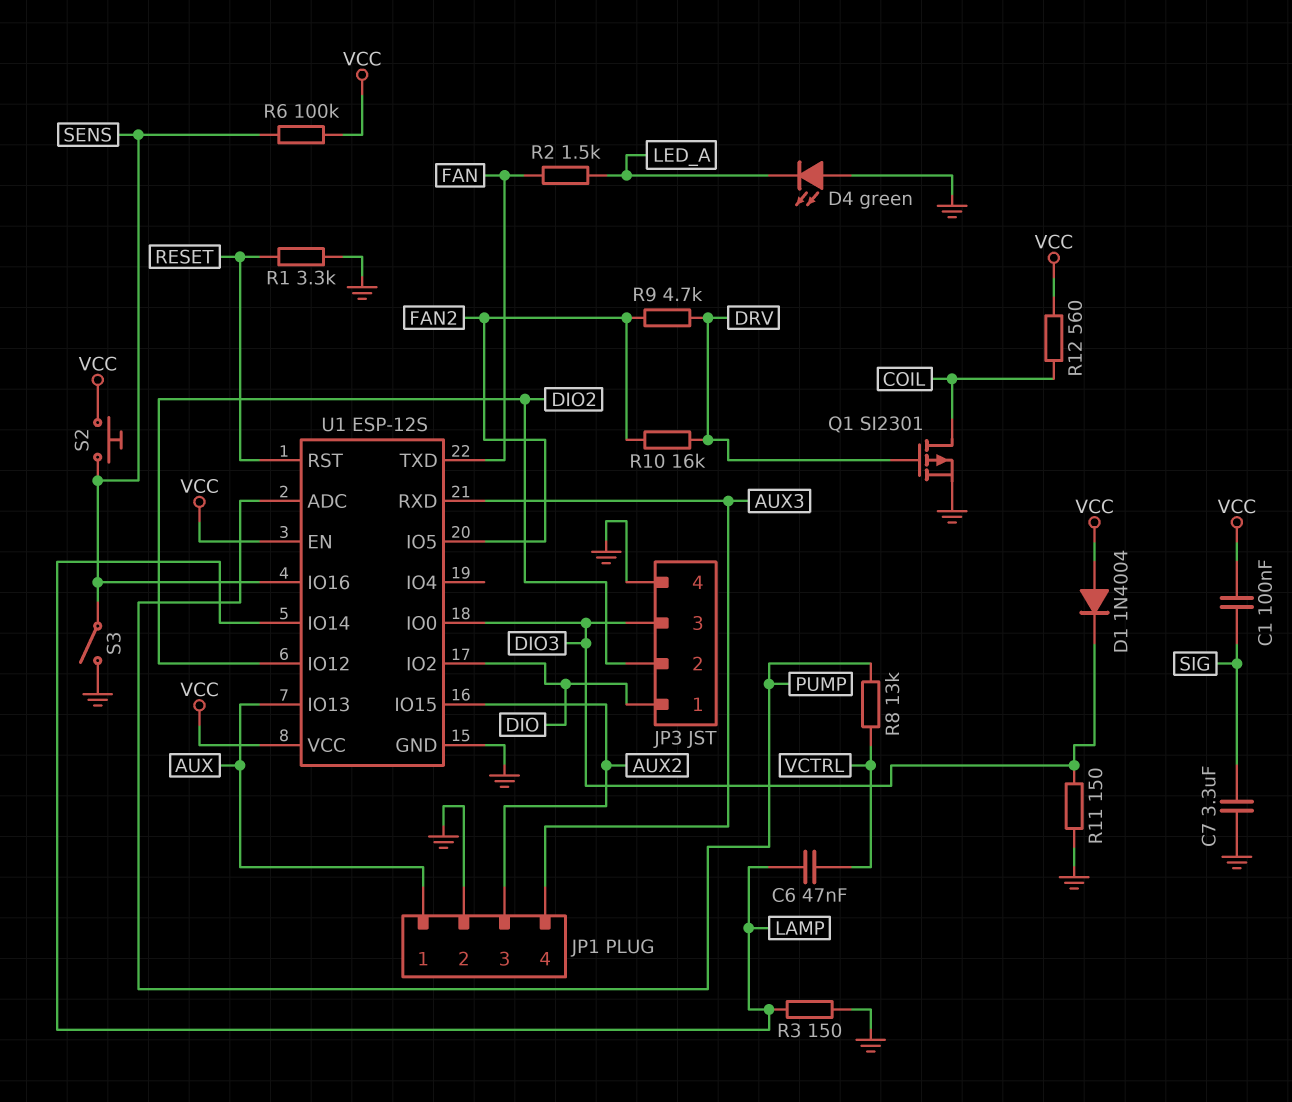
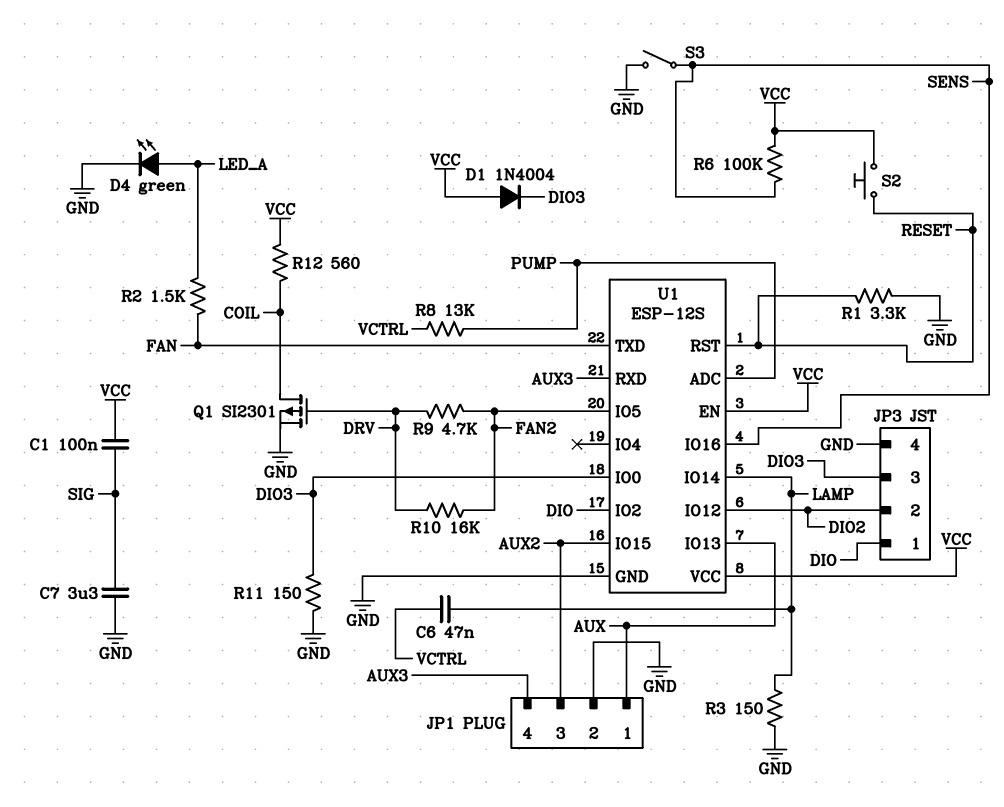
D4: LED green (A GND, K LED_A) -> LED green (A LED_A, K GND)
S2: button (SENS, VCC) -> button (RESET, VCC)

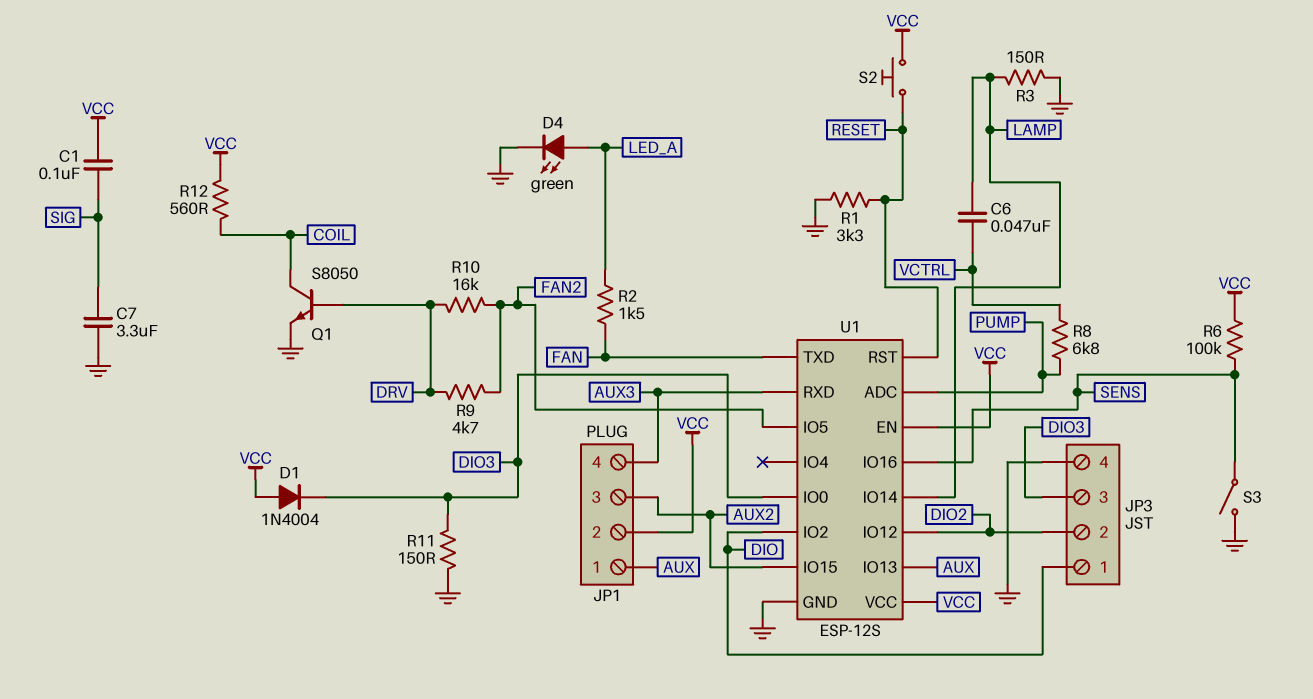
JP1 pin 2: GND -> VCC
Q1: PMOS SI2301 (G DRV, D COIL, S GND) -> NPN S8050 (B DRV, C COIL, E GND)
R8: 13k (PUMP, VCTRL) -> 6.8k (PUMP, VCTRL)

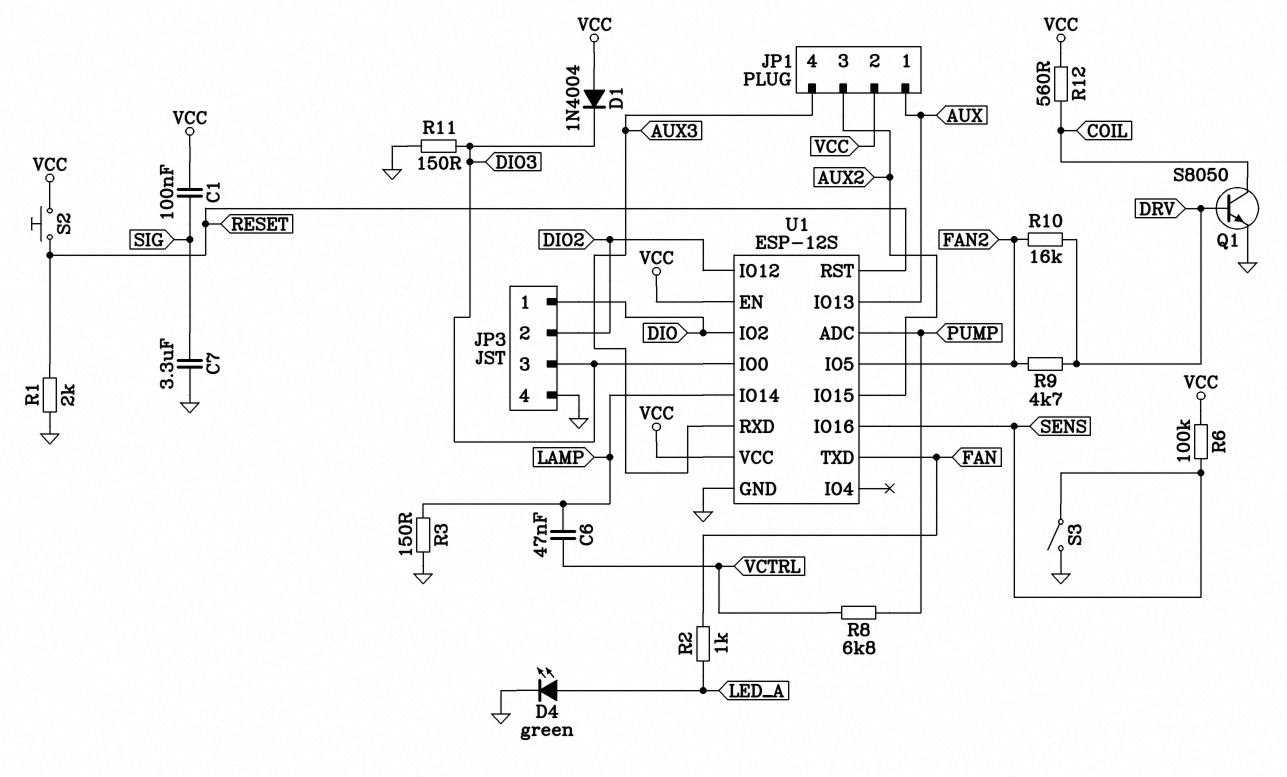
R1: 3.3k (GND, RESET) -> 2k (GND, RESET)
R2: 1.5k (FAN, LED_A) -> 1k (FAN, LED_A)

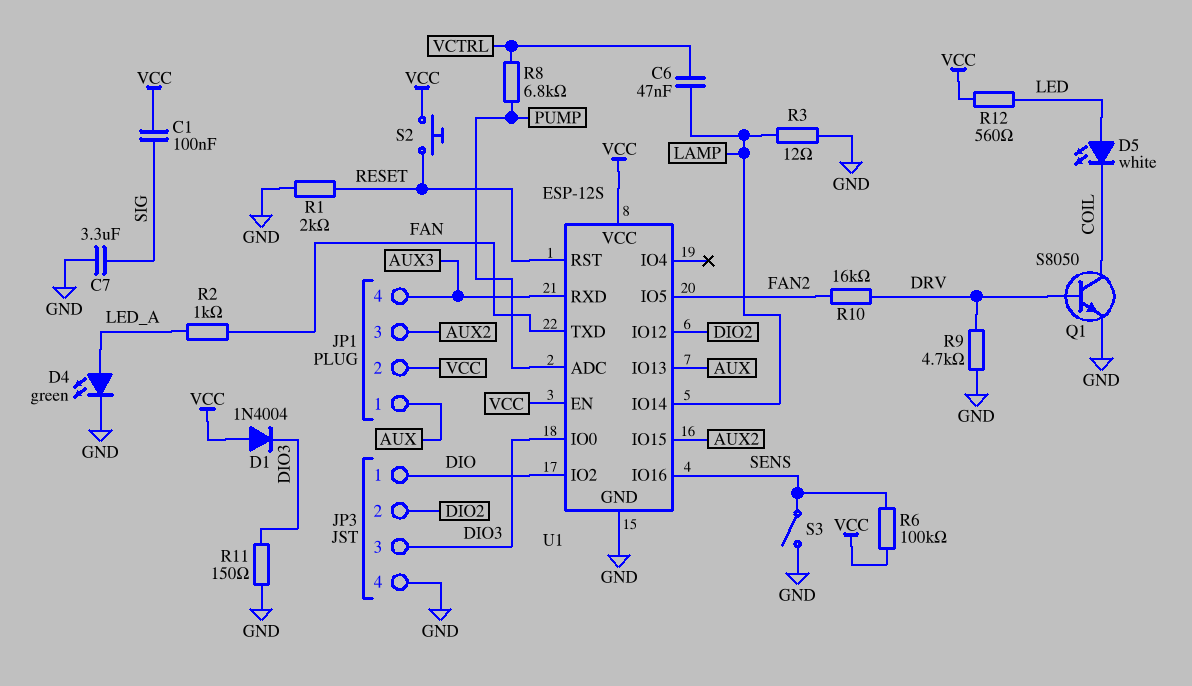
D5: none -> LED white (A LED, K COIL)
R3: 150 (GND, LAMP) -> 12 (GND, LAMP)
R9: 4.7k (DRV, FAN2) -> 4.7k (DRV, GND)
R12: 560 (COIL, VCC) -> 560 (LED, VCC)

